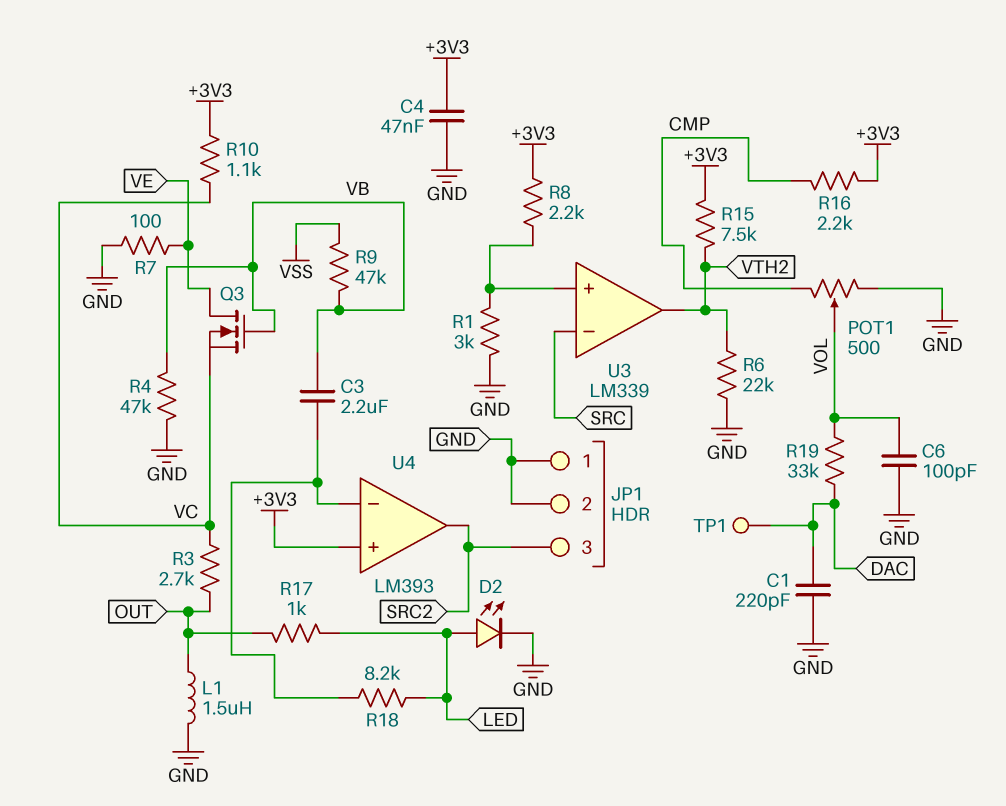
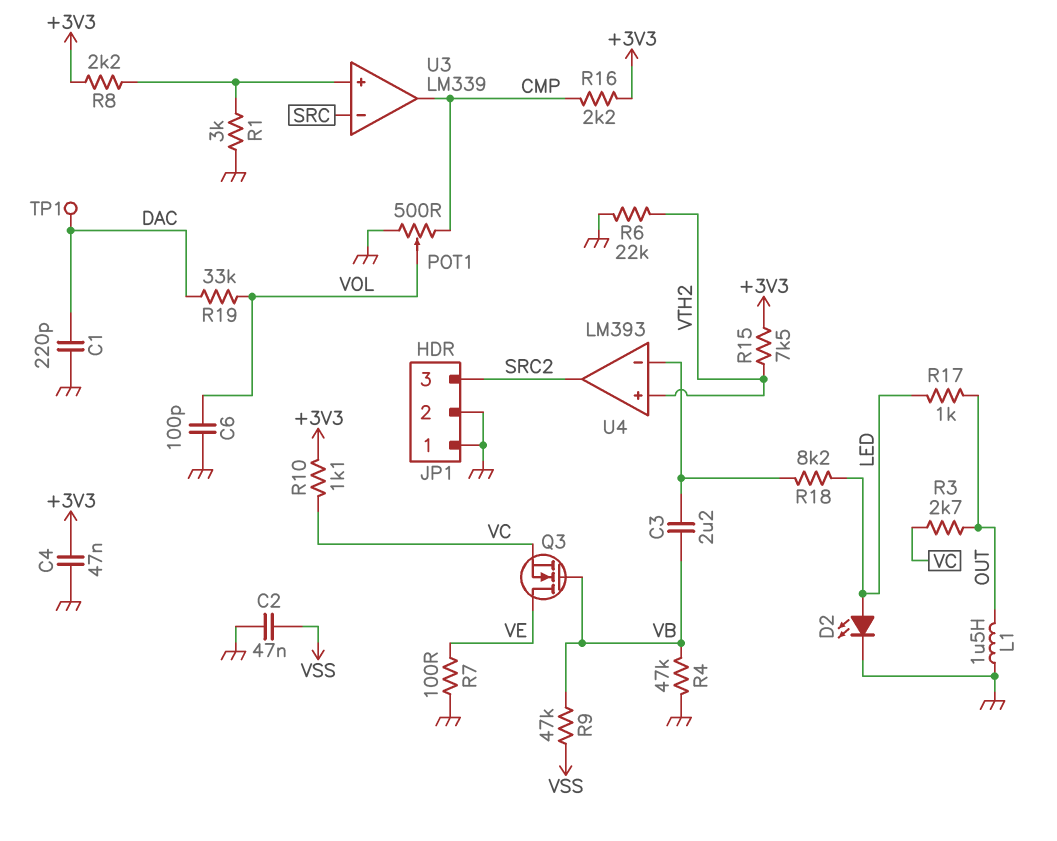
C2: none -> 47nF (GND, VSS)
U3 pin out: VTH2 -> CMP
U4 pin in+: +3V3 -> VTH2

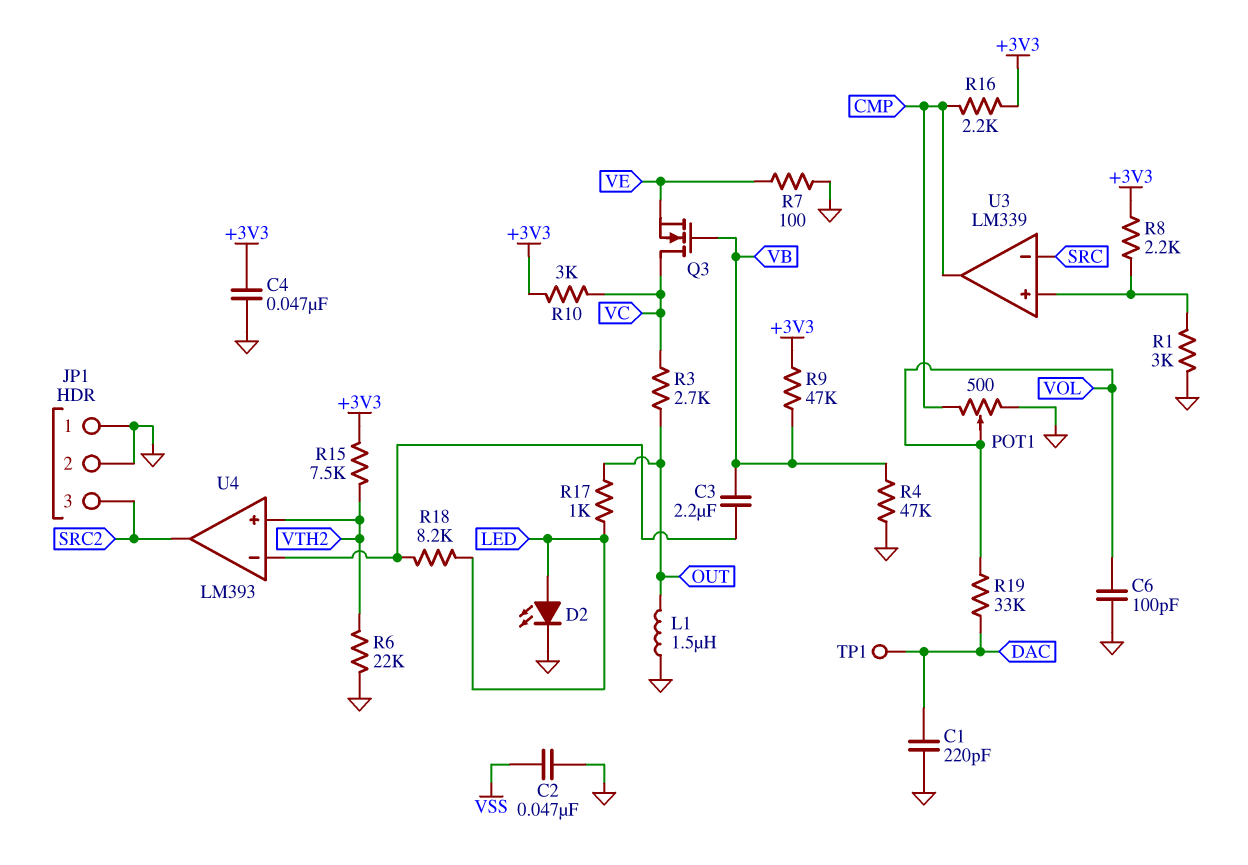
Q3: NMOS (G VB, D VE, S VC) -> NMOS (G VB, D VC, S VE)
R9: 47k (VB, VSS) -> 47k (+3V3, VB)
R10: 1.1k (+3V3, VC) -> 3k (+3V3, VC)

